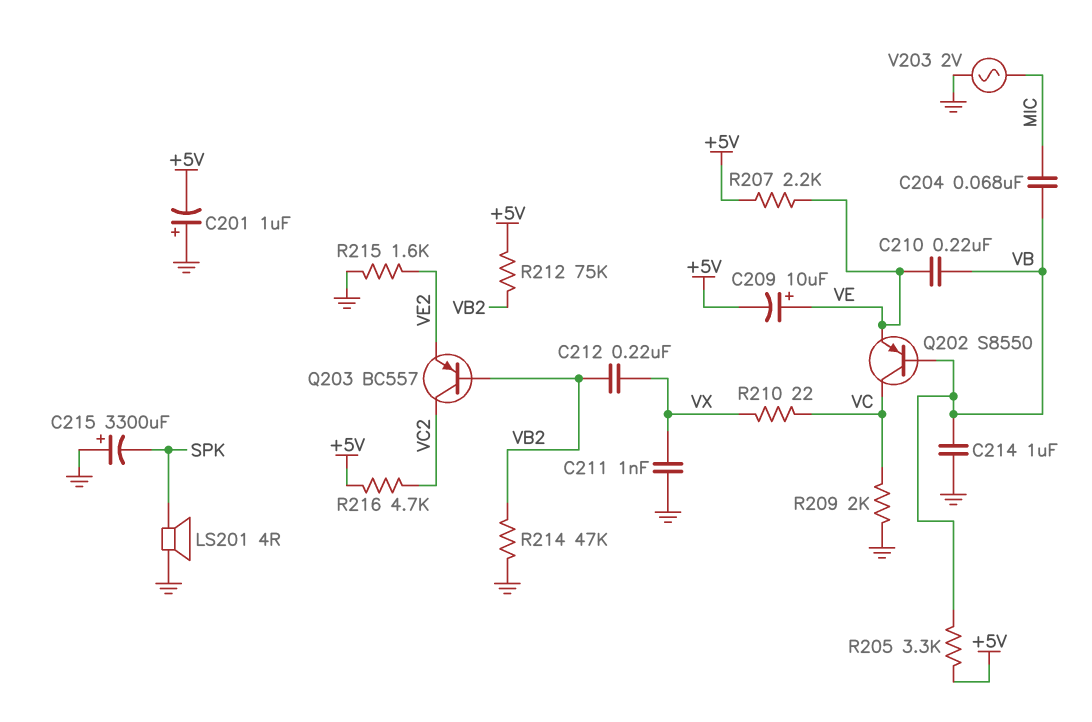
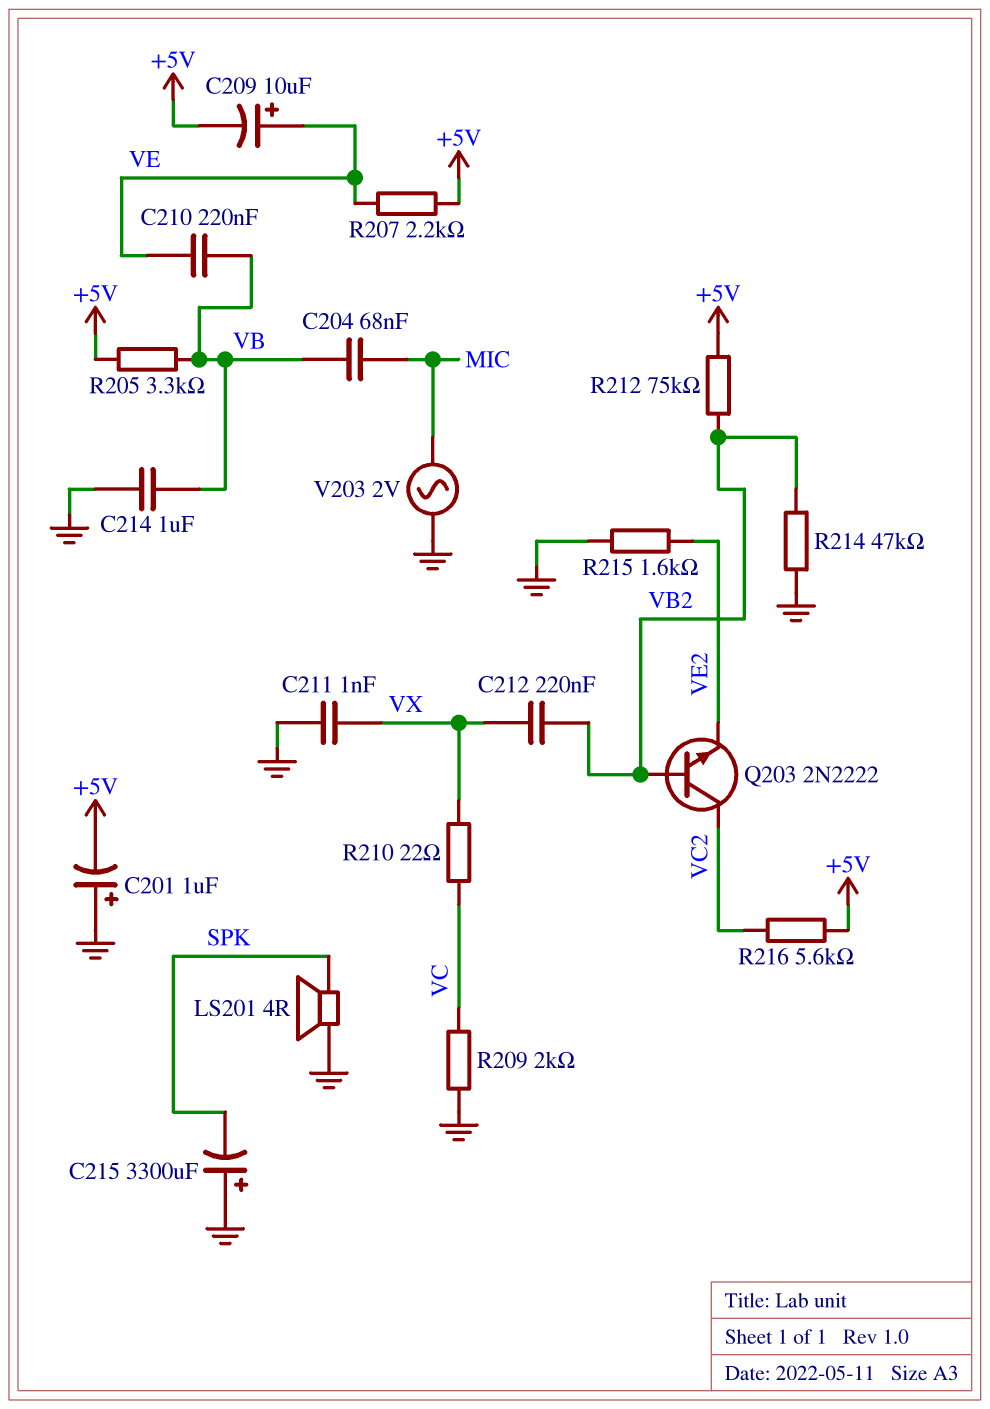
Q202: PNP S8550 (B VB, C VC, E VE) -> none
Q203: PNP BC557 (B VB2, C VC2, E VE2) -> NPN 2N2222 (B VB2, C VC2, E VE2)
R216: 4.7k (+5V, VC2) -> 5.6k (+5V, VC2)

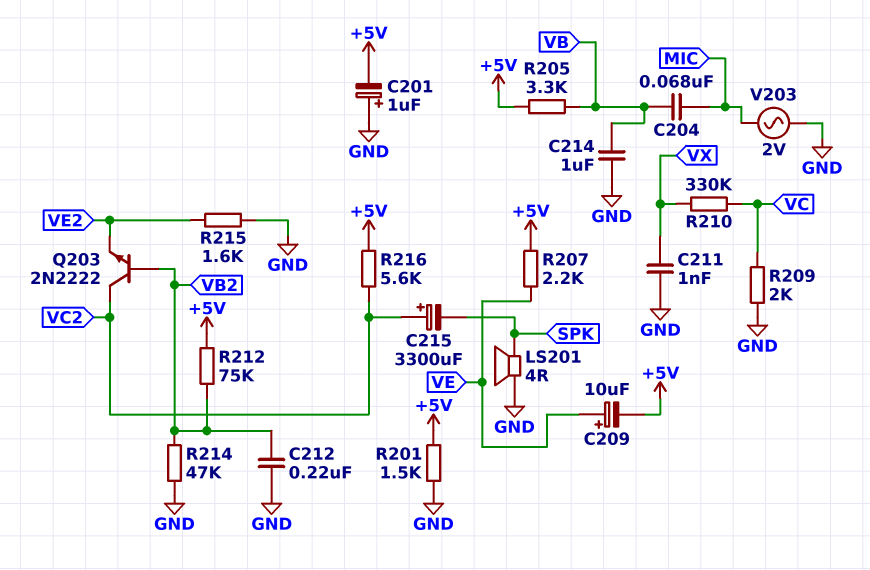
C210: 220nF (VB, VE) -> none
C212: 220nF (VB2, VX) -> 220nF (GND, VB2)
C215: 3300uF (plus GND, minus SPK) -> 3300uF (plus VC2, minus SPK)
R201: none -> 1.5k (+5V, GND)
R210: 22 (VC, VX) -> 330k (VC, VX)

